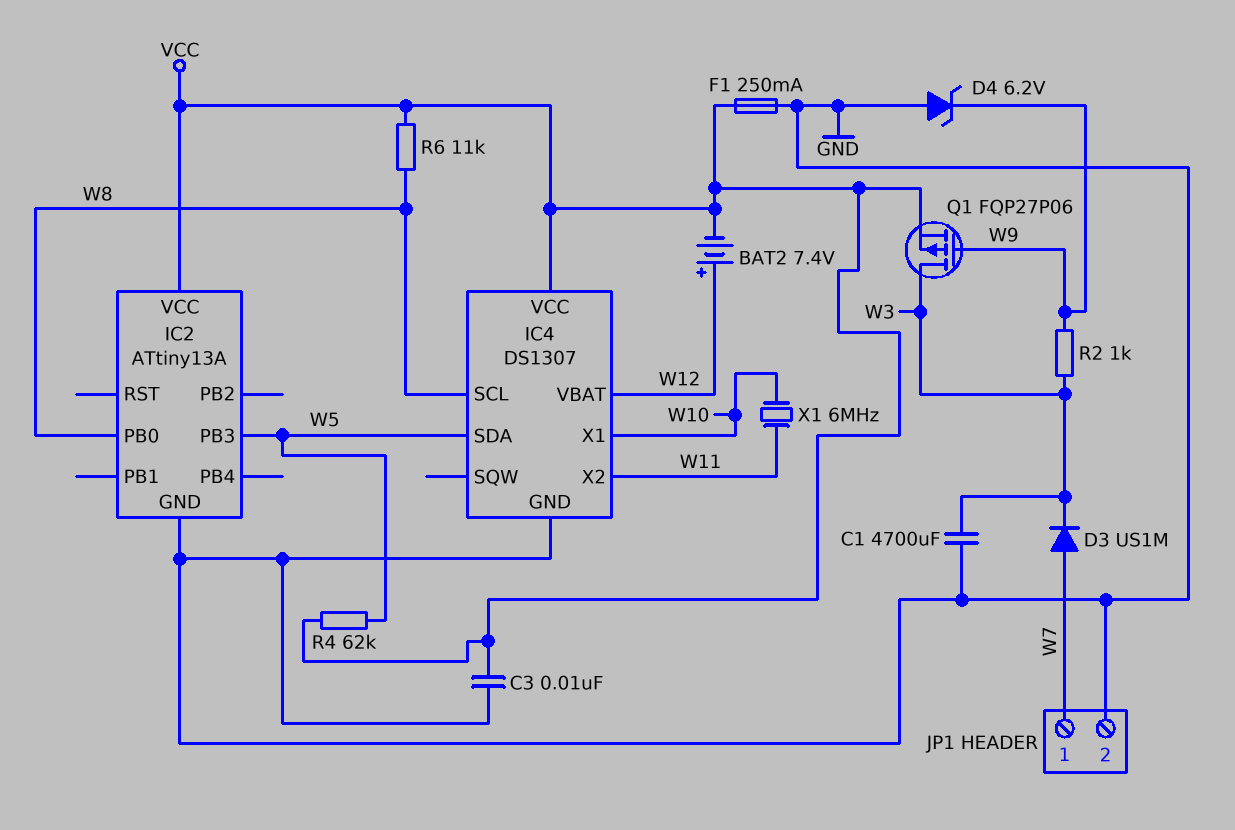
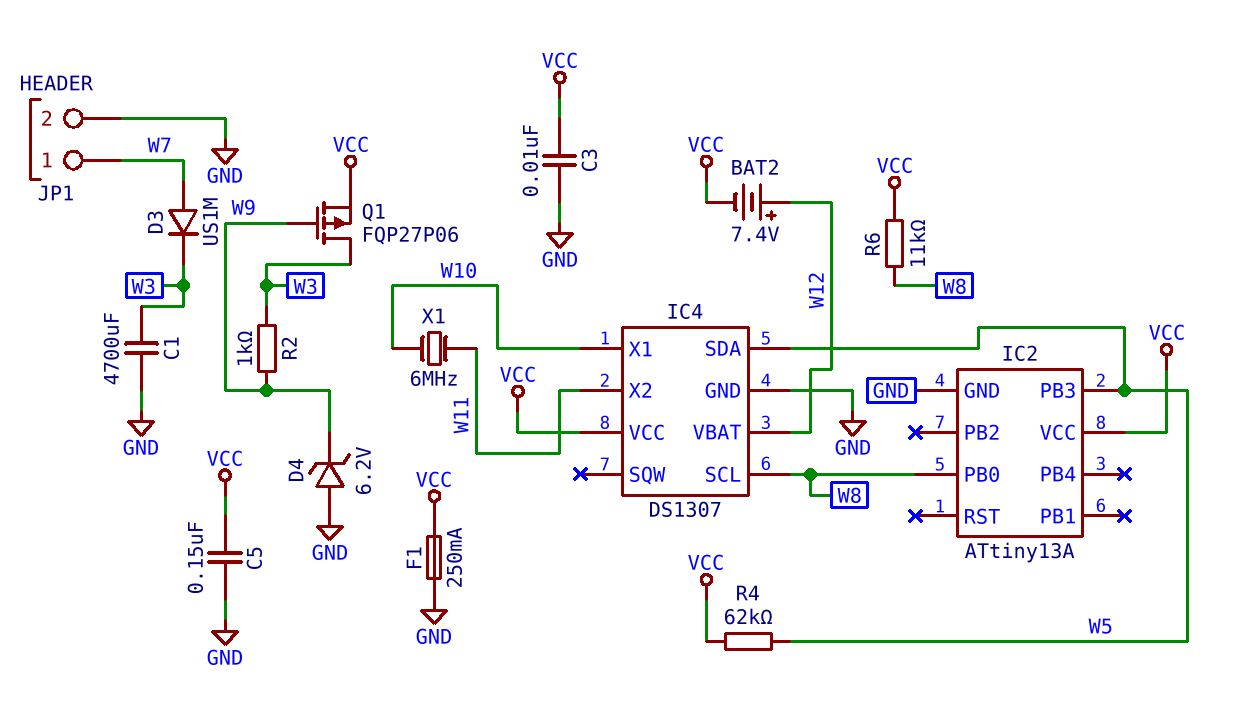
C5: none -> 150nF (GND, VCC)

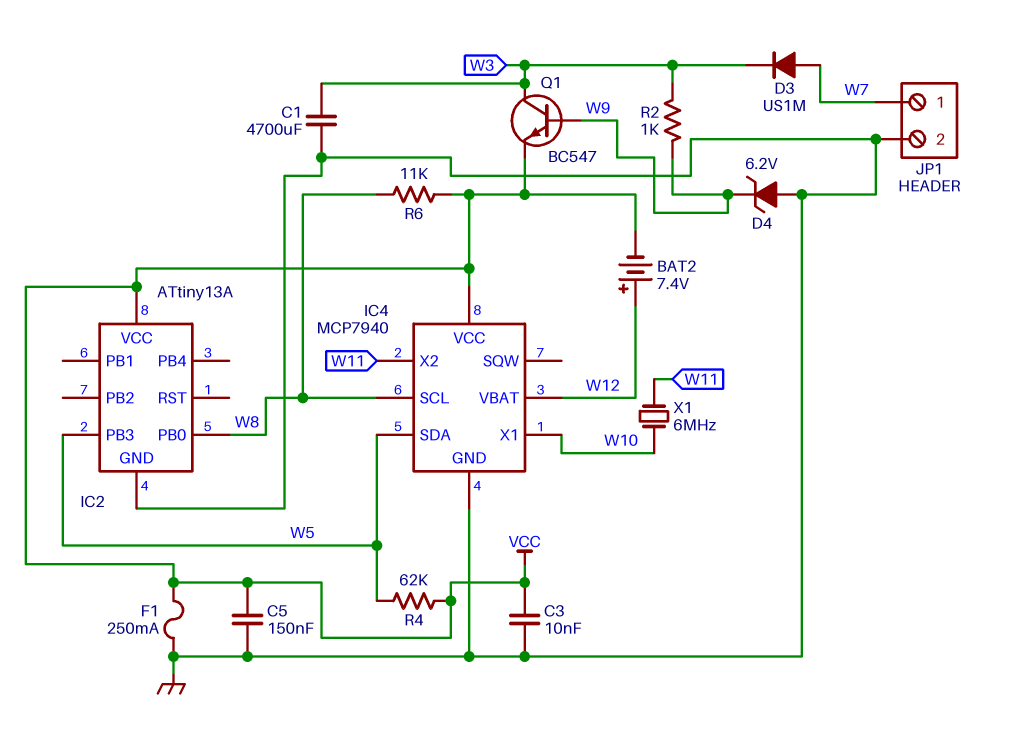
IC4: DS1307 -> MCP7940
Q1: PMOS FQP27P06 (G W9, D W3, S VCC) -> NPN BC547 (B W9, C W3, E VCC)

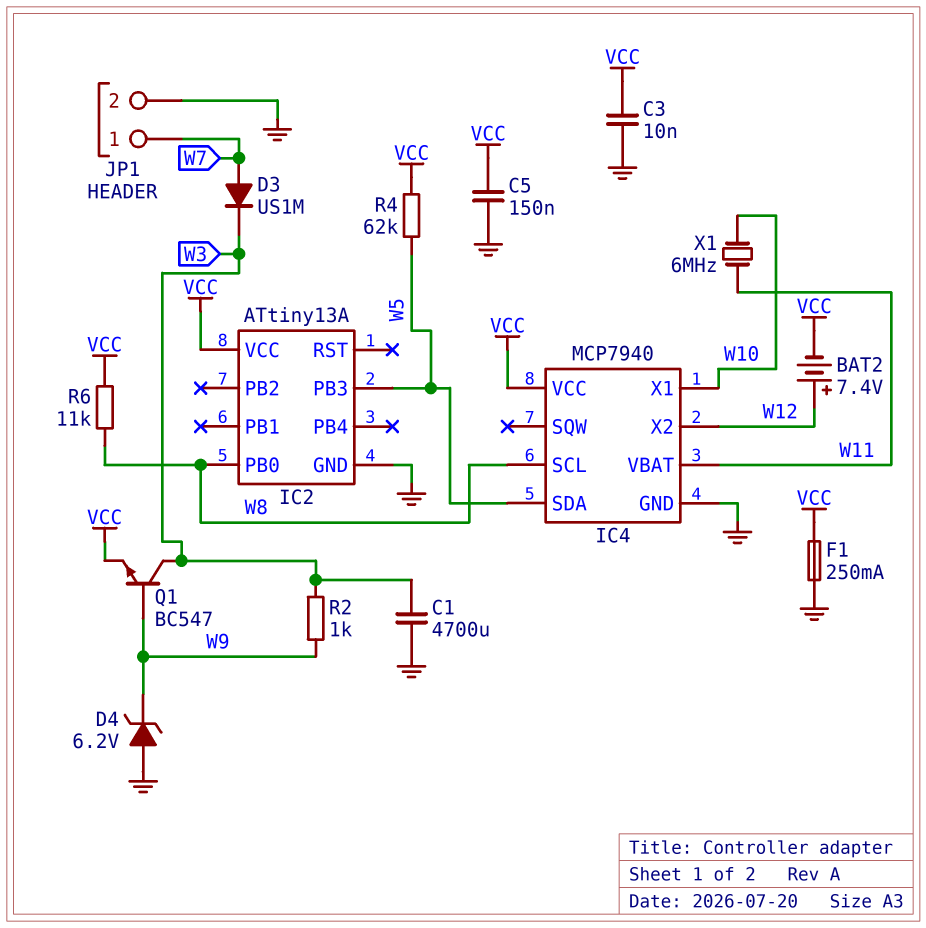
IC4 pin VBAT: W12 -> W11
IC4 pin X2: W11 -> W12

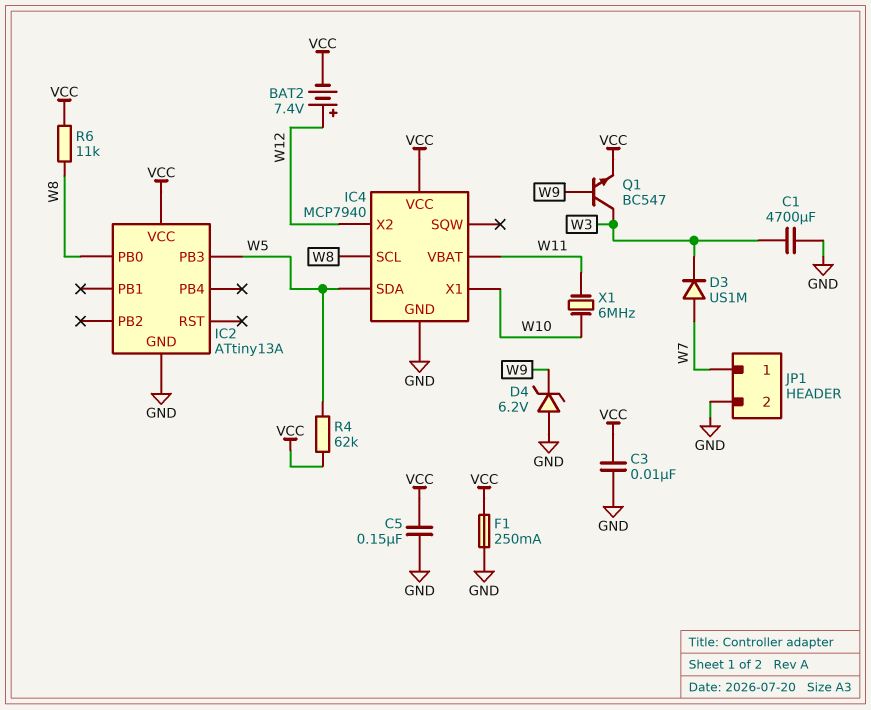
R2: 1k (W3, W9) -> none

